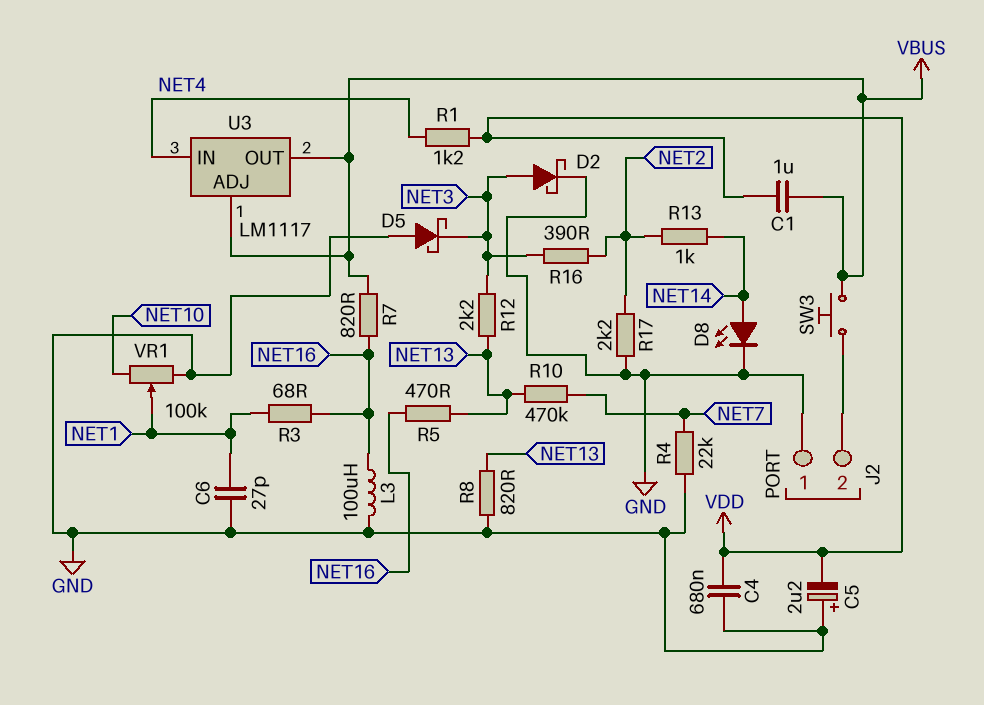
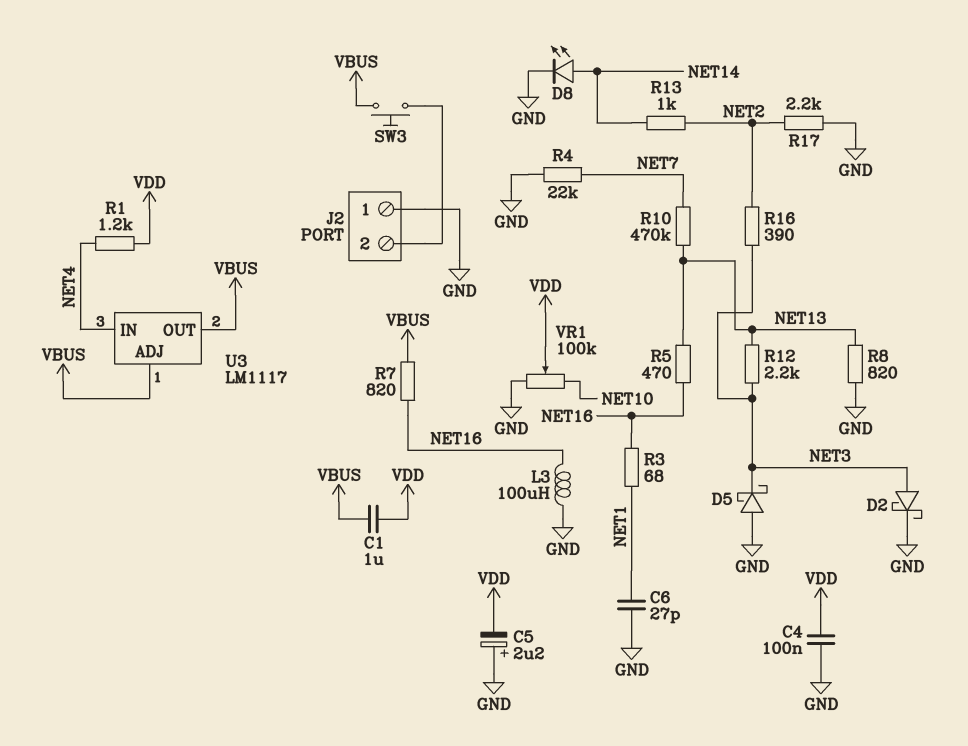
C4: 680nF (GND, VDD) -> 100nF (GND, VDD)
VR1: 100k (GND, NET10, wiper NET1) -> 100k (GND, NET10, wiper VDD)

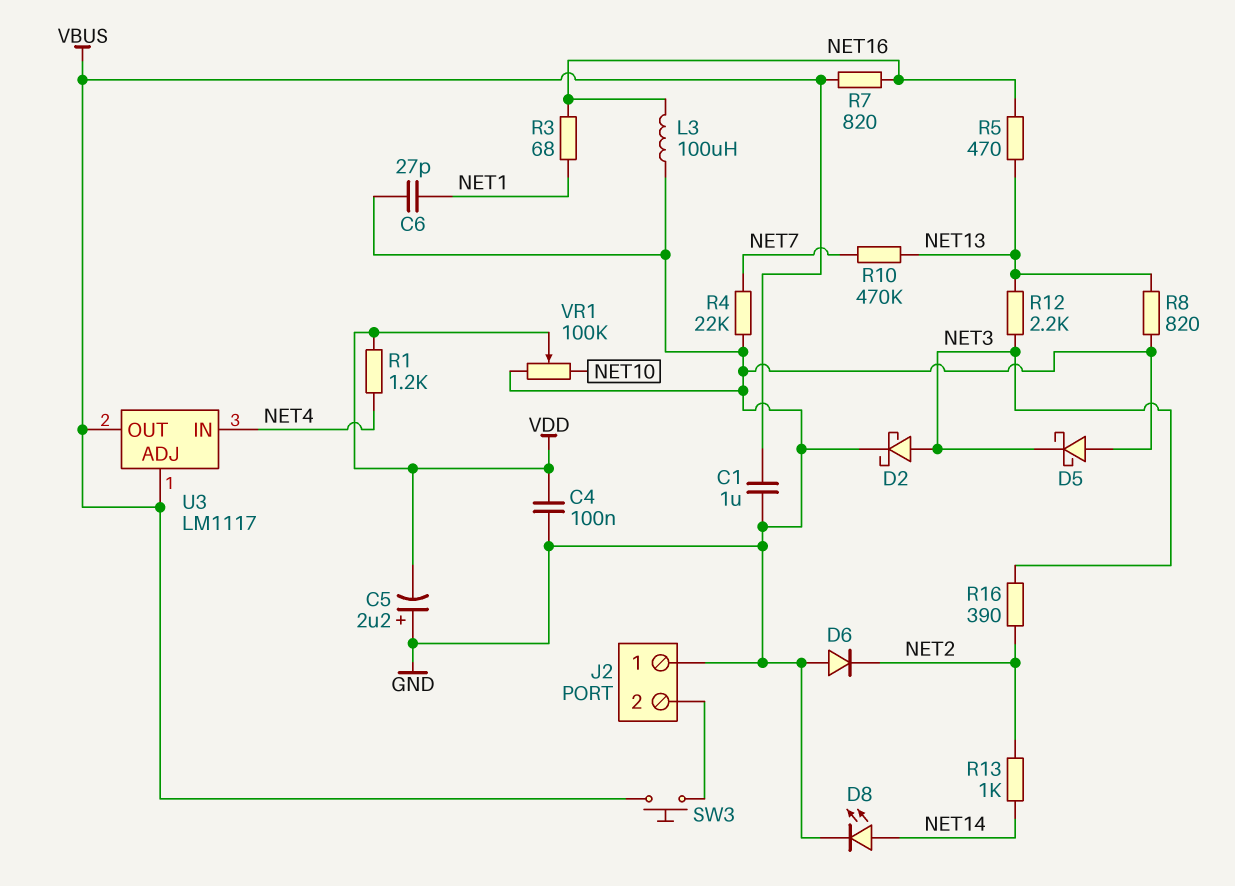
C1: 1uF (VBUS, VDD) -> 1uF (GND, VBUS)
D6: none -> diode (A GND, K NET2)
R17: 2.2k (GND, NET2) -> none

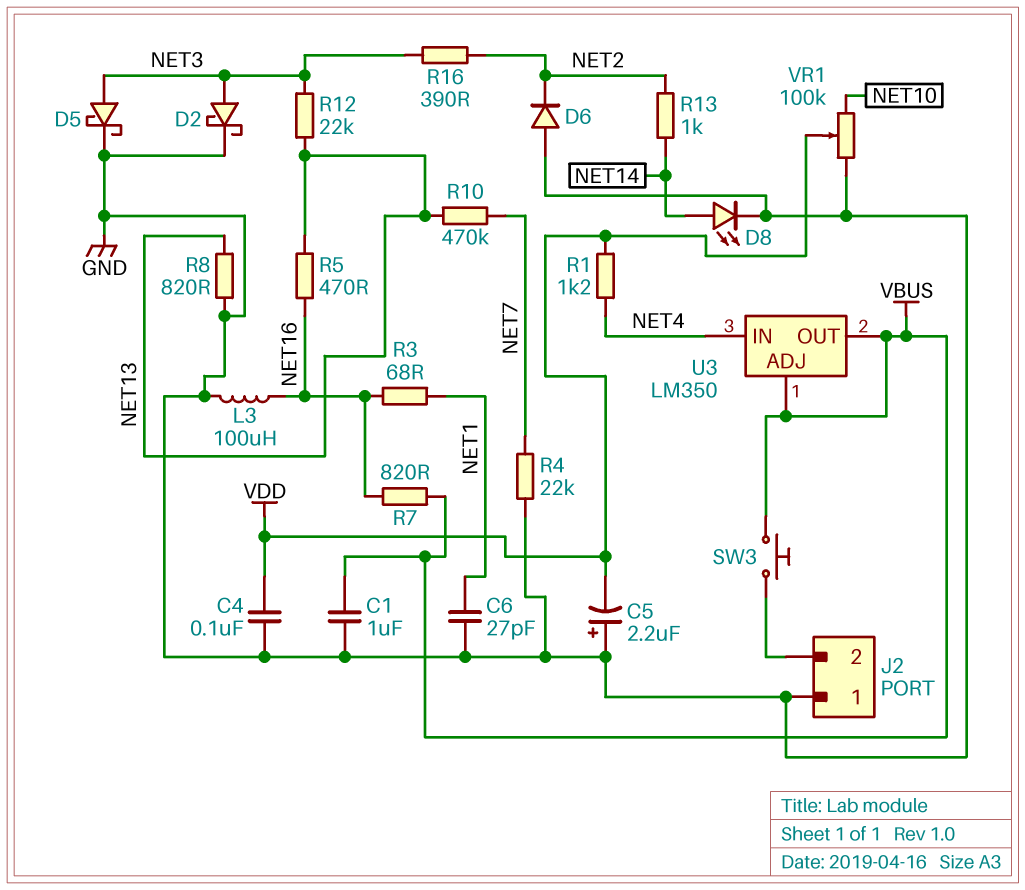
D5: schottky (A GND, K NET3) -> schottky (A NET3, K GND)
R12: 2.2k (NET3, NET13) -> 22k (NET3, NET13)
U3: LM1117 -> LM350

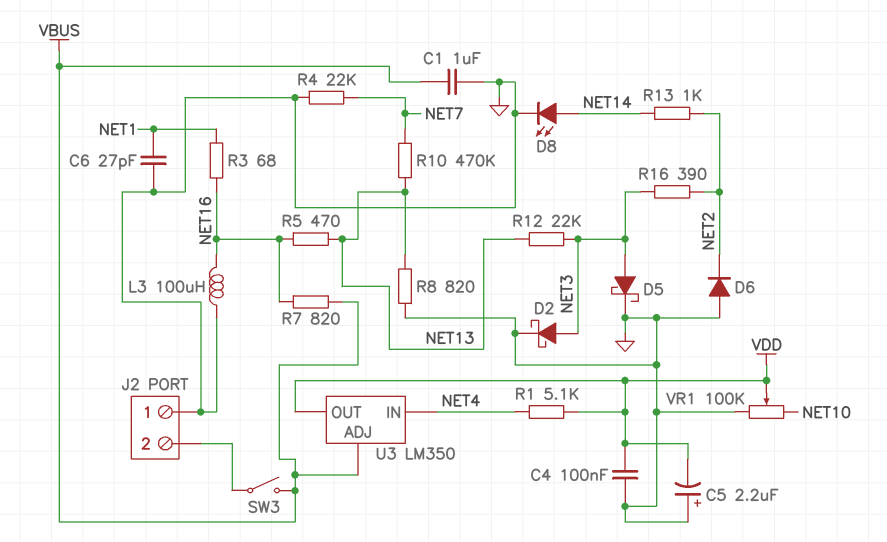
R1: 1.2k (NET4, VDD) -> 5.1k (NET4, VDD)
SW3: button (J2/2, VBUS) -> switch (J2/2, VBUS)
U3 pin OUT: VBUS -> VDD

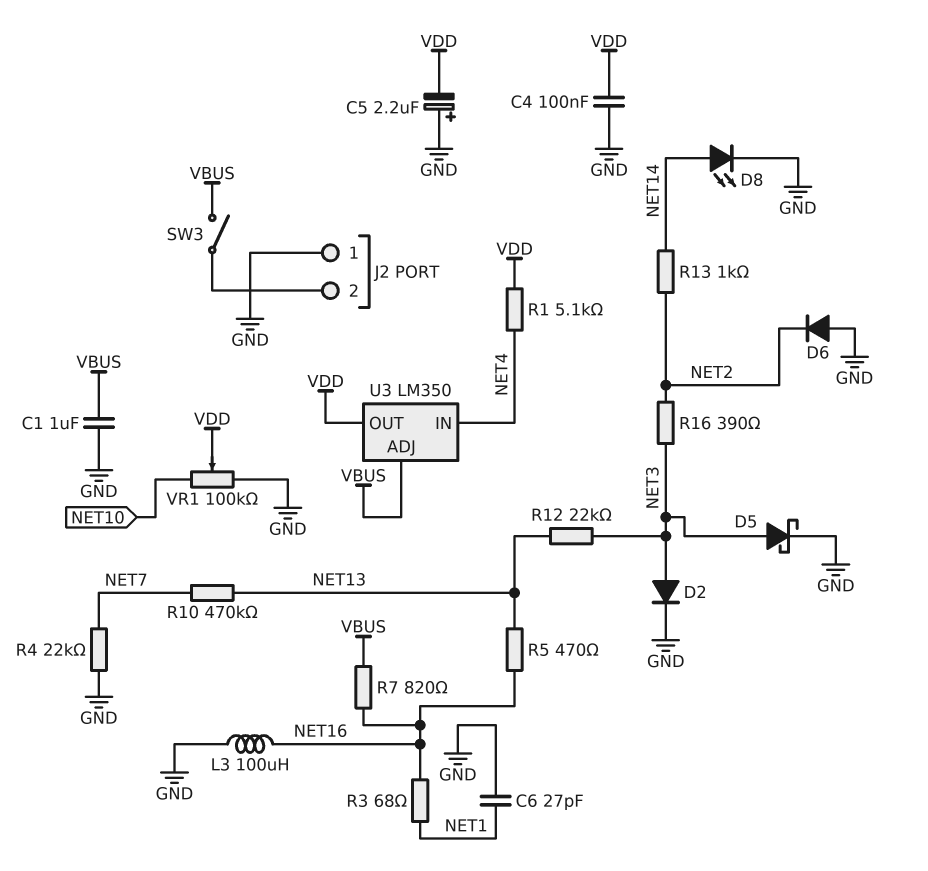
D2: schottky (A NET3, K GND) -> diode (A NET3, K GND)
R8: 820 (GND, NET13) -> none

